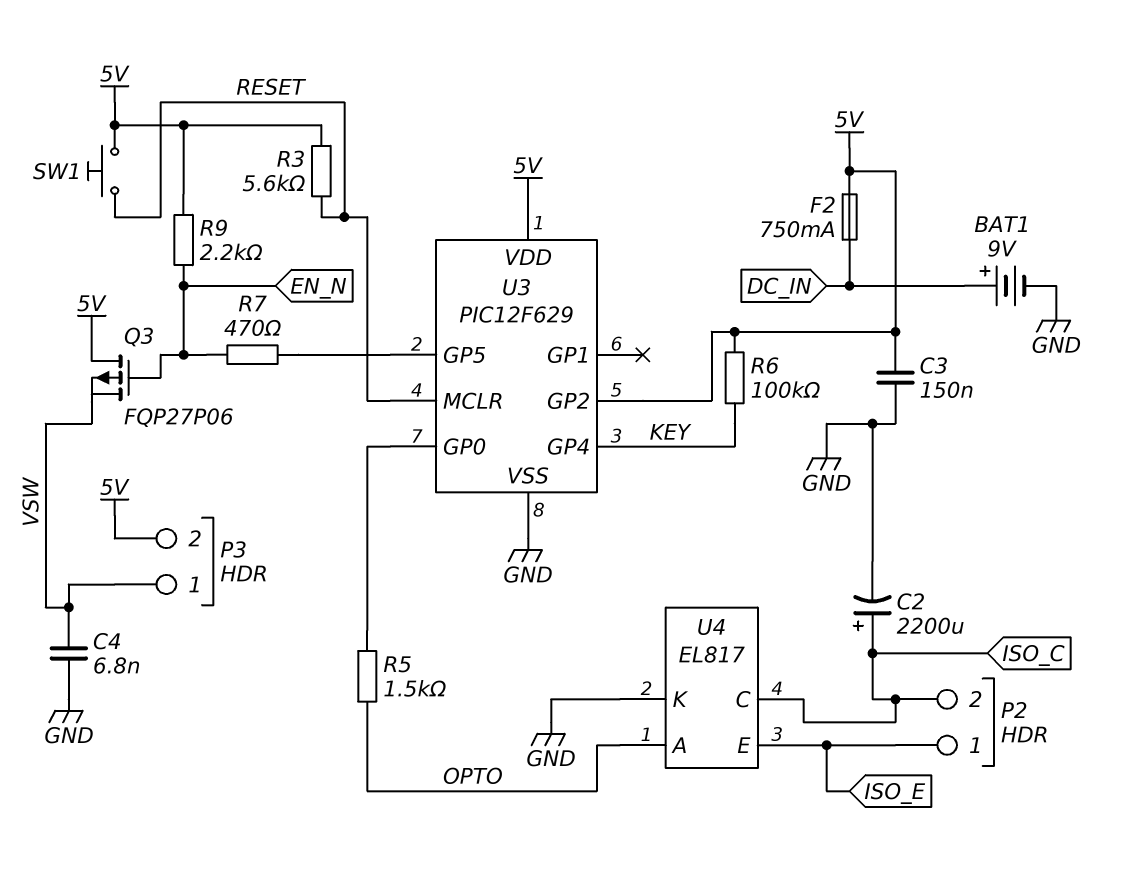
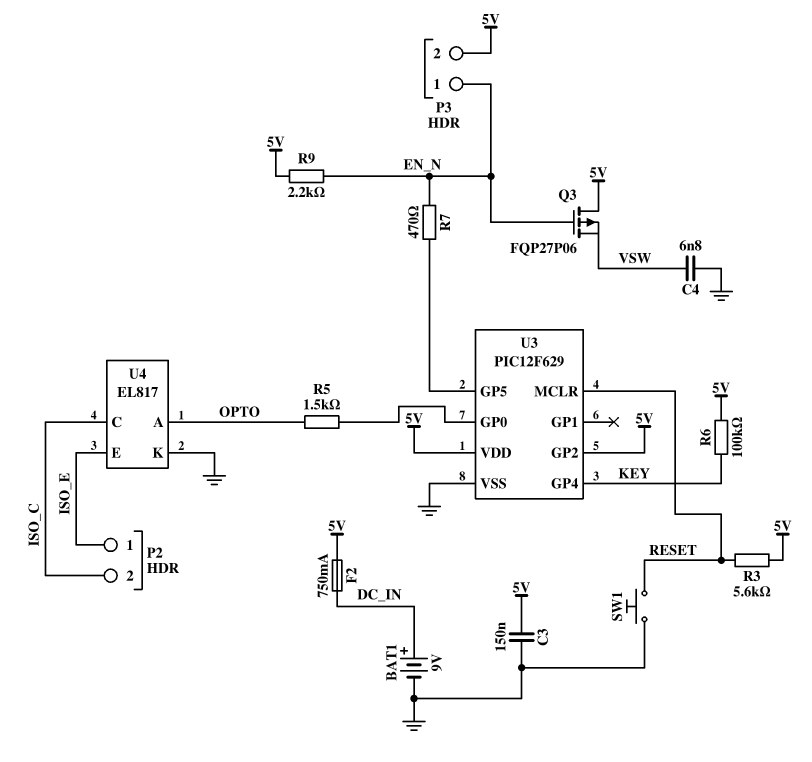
C2: 2200uF (plus ISO_C, minus GND) -> none
P3 pin 1: VSW -> EN_N
SW1: button (5V, RESET) -> button (GND, RESET)

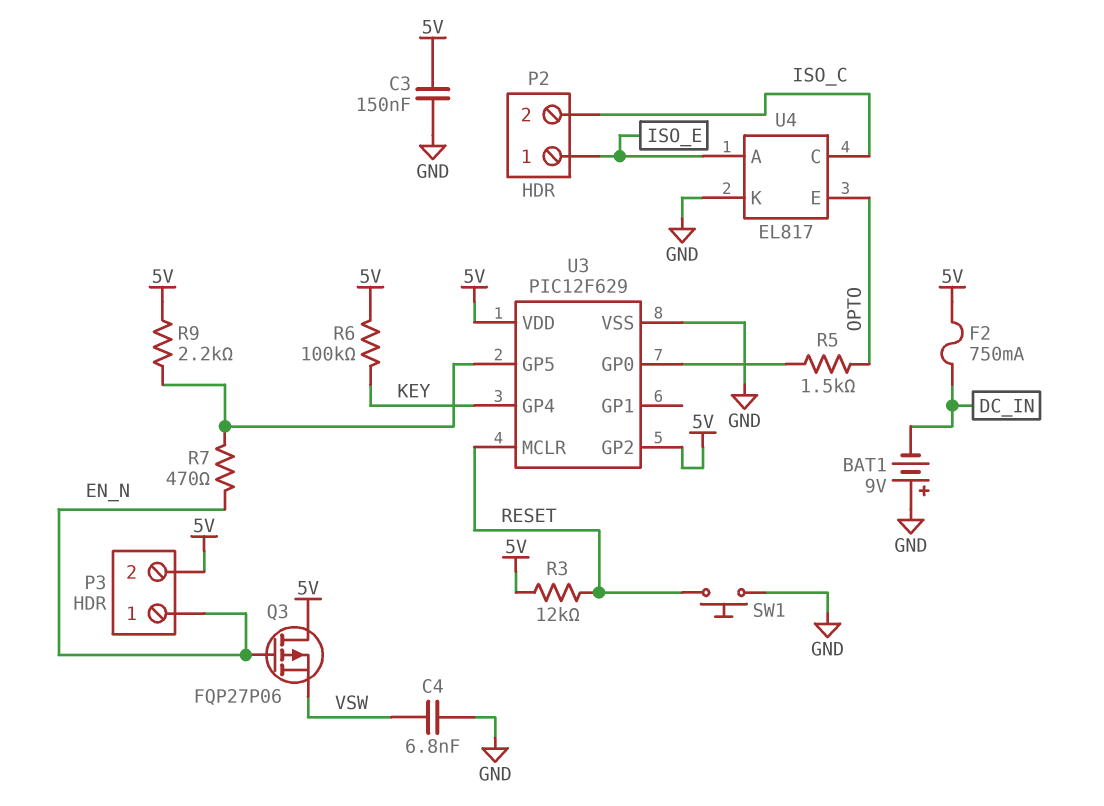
BAT1: 9V (plus DC_IN, minus GND) -> 9V (plus GND, minus DC_IN)
R3: 5.6k (5V, RESET) -> 12k (5V, RESET)
R9: 2.2k (5V, EN_N) -> 2.2k (5V, U3/GP5)
U4 pin A: OPTO -> ISO_E
U4 pin E: ISO_E -> OPTO

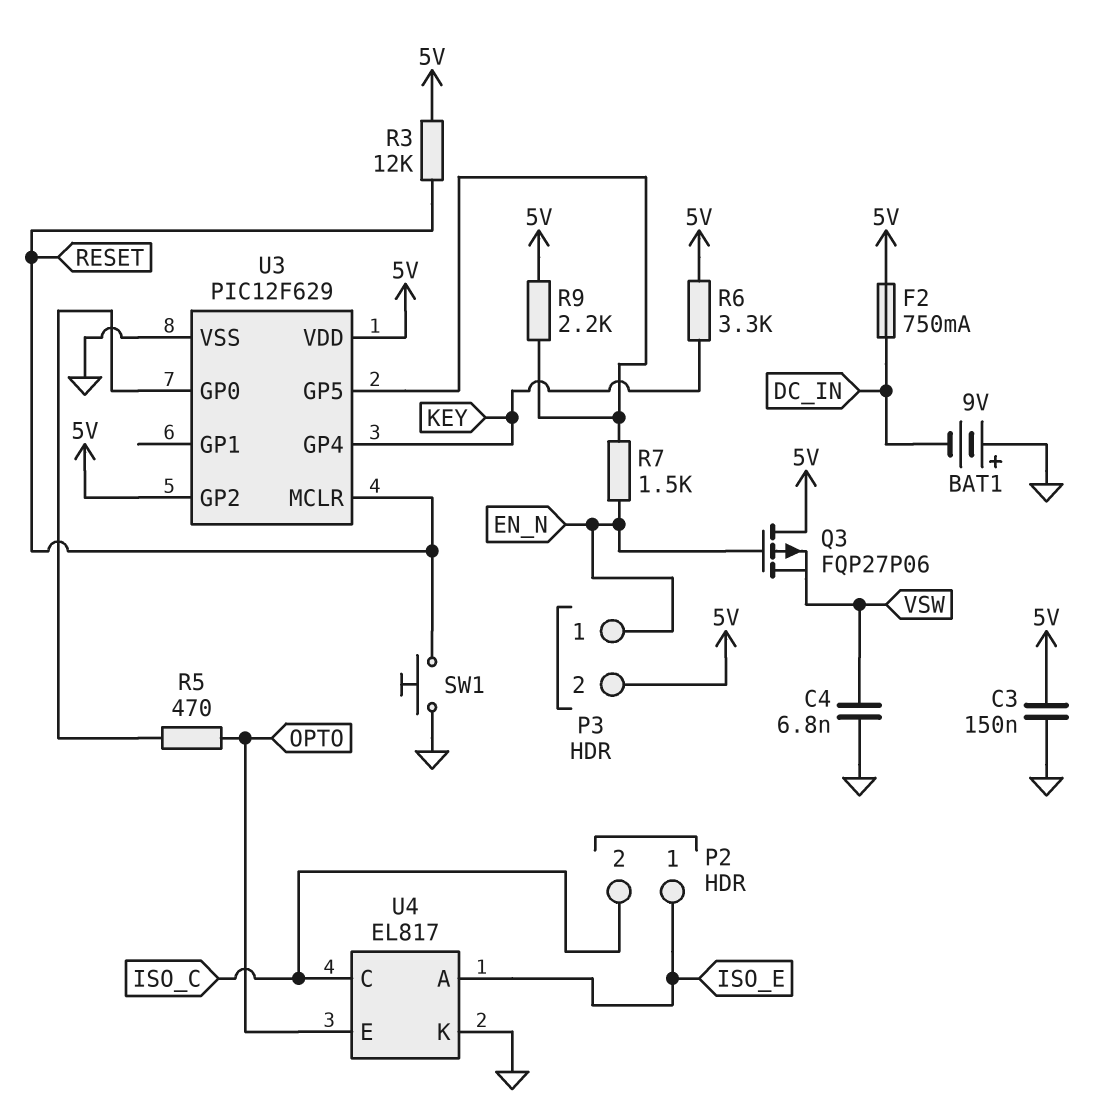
R5: 1.5k (OPTO, U3/GP0) -> 470 (OPTO, U3/GP0)
R6: 100k (5V, KEY) -> 3.3k (5V, KEY)
R7: 470 (EN_N, U3/GP5) -> 1.5k (EN_N, U3/GP5)

